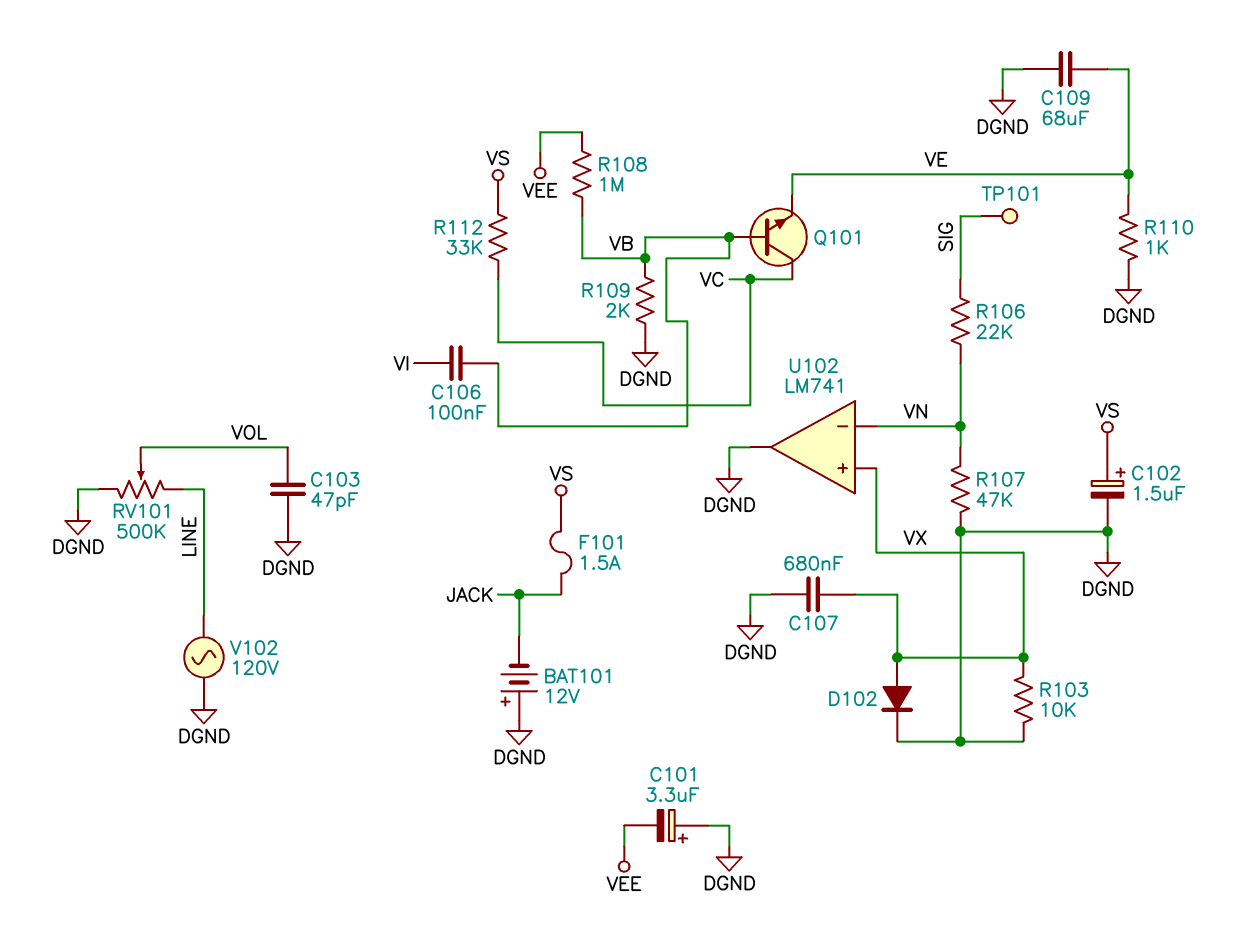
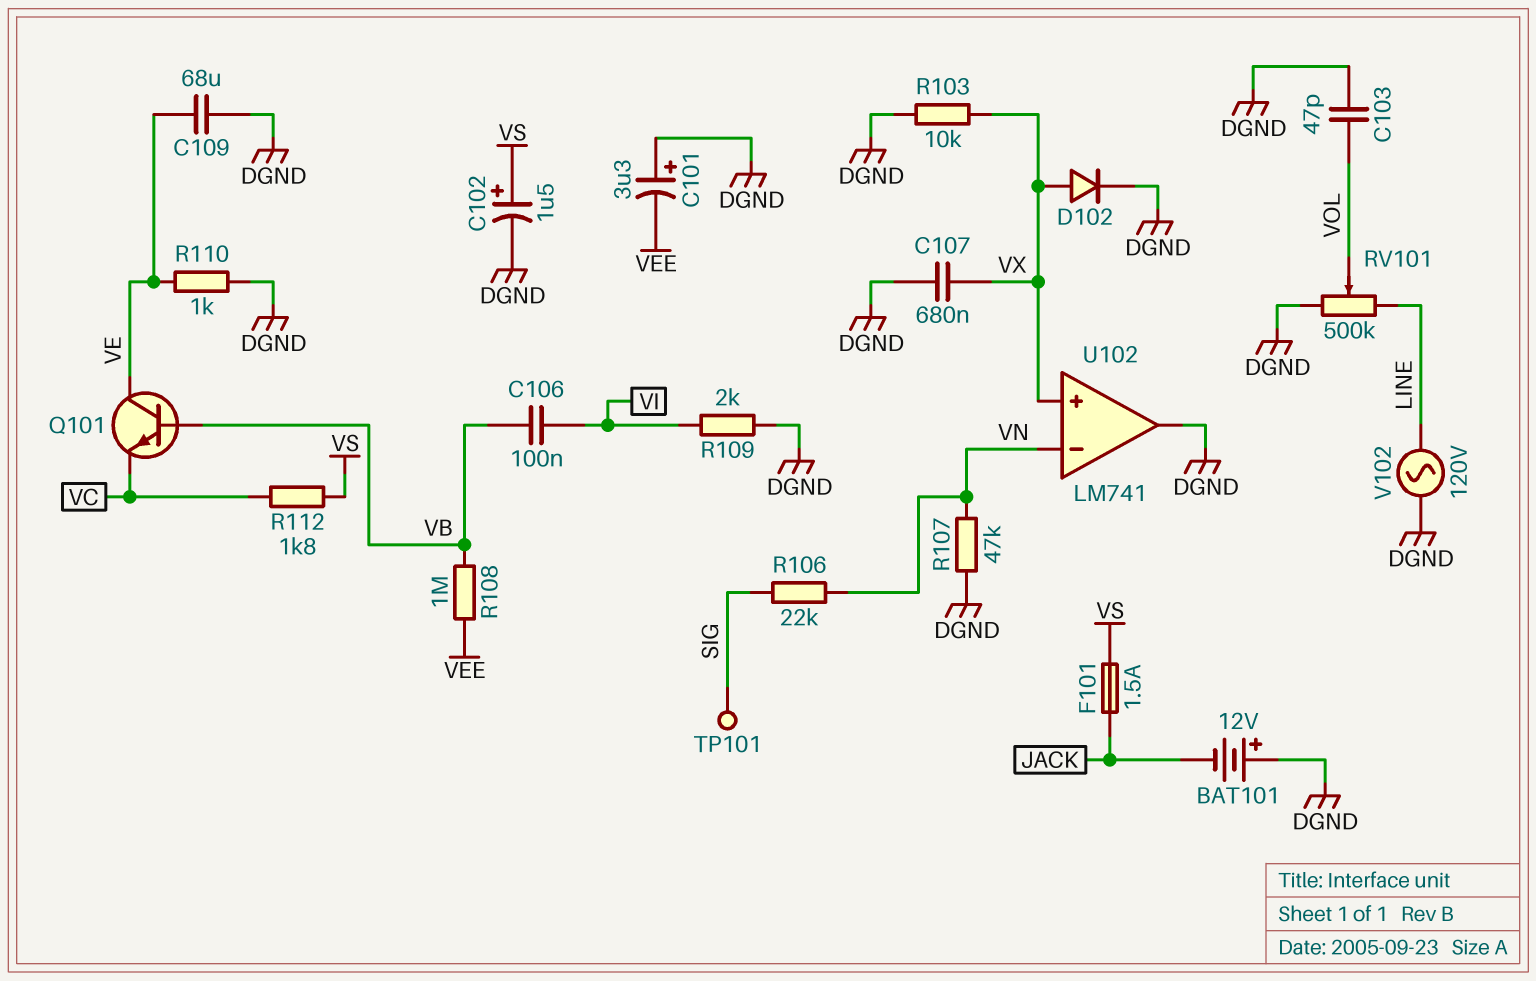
Q101: NPN (B VB, C VC, E VE) -> NPN (B VB, C VE, E VC)
R109: 2k (DGND, VB) -> 2k (DGND, VI)
R112: 33k (VC, VS) -> 1.8k (VC, VS)

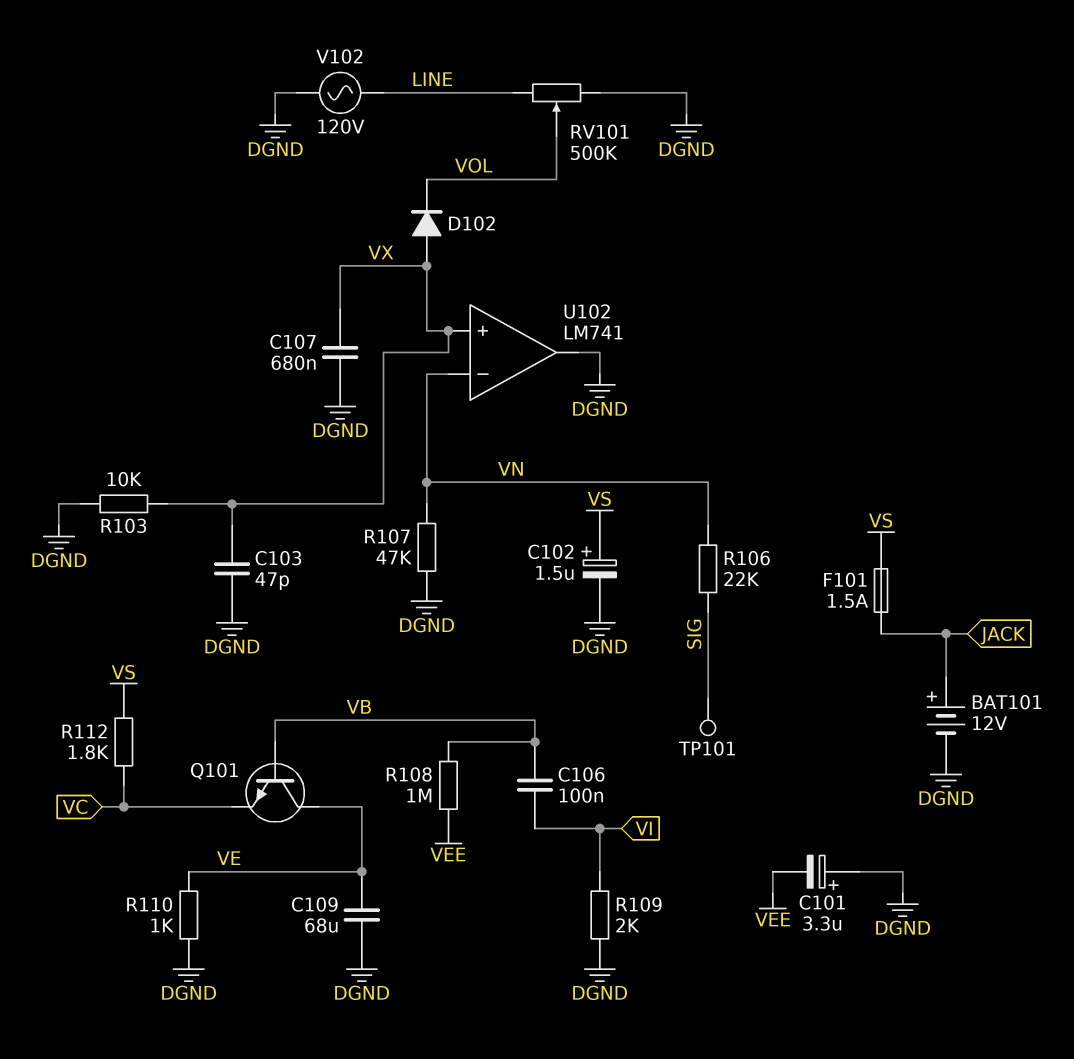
BAT101: 12V (plus DGND, minus JACK) -> 12V (plus JACK, minus DGND)
C103: 47pF (DGND, VOL) -> 47pF (DGND, VX)
D102: diode (A VX, K DGND) -> diode (A VX, K VOL)

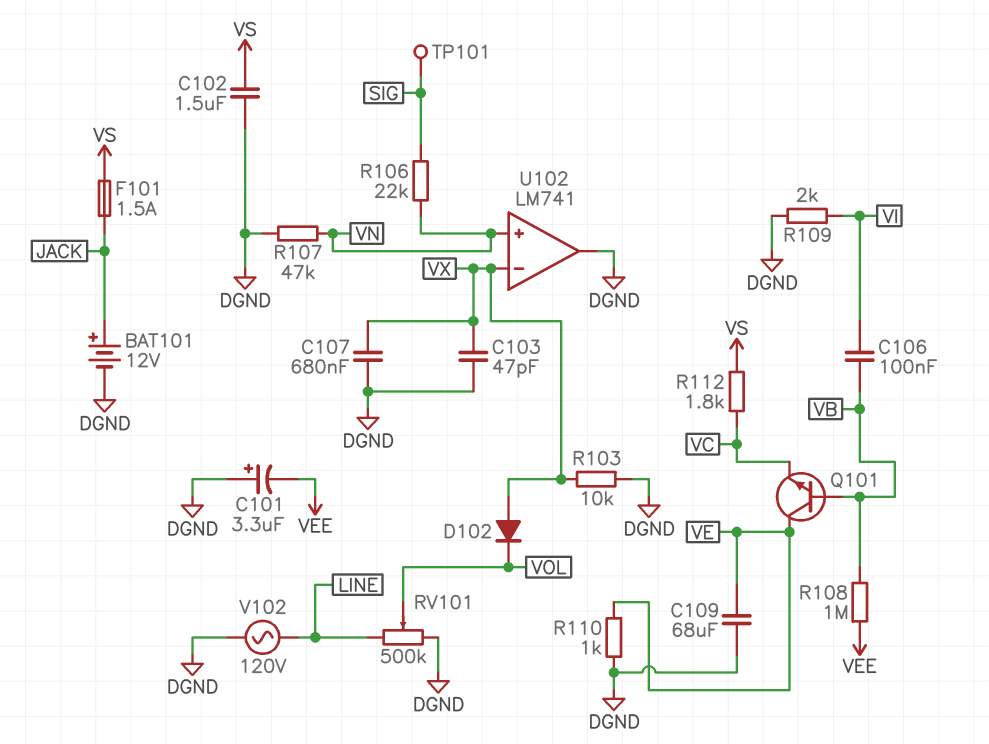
C102: 1.5uF (plus VS, minus DGND) -> 1.5uF (DGND, VS)
U102 pin in+: VX -> VN
U102 pin in-: VN -> VX

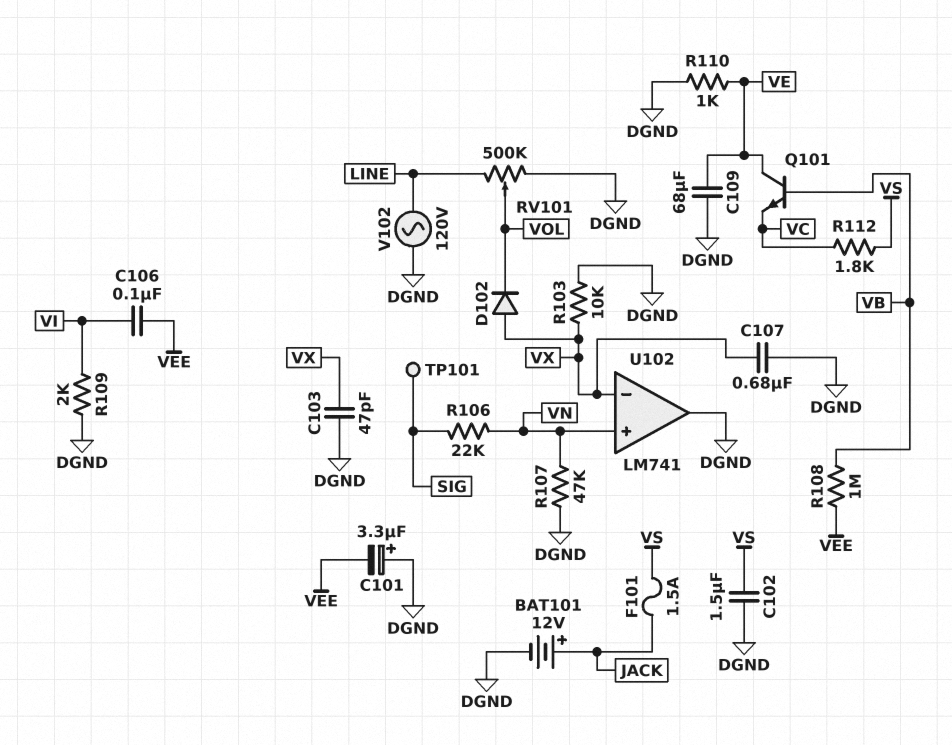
C106: 100nF (VB, VI) -> 100nF (VEE, VI)

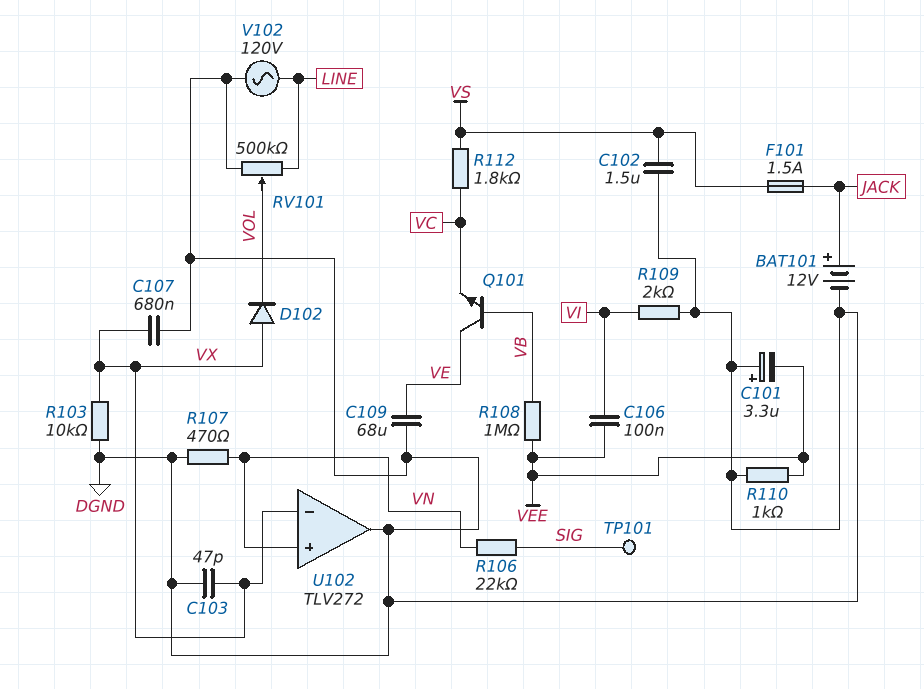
R107: 47k (DGND, VN) -> 470 (DGND, VN)
R110: 1k (DGND, VE) -> 1k (DGND, VEE)
U102: LM741 -> TLV272

